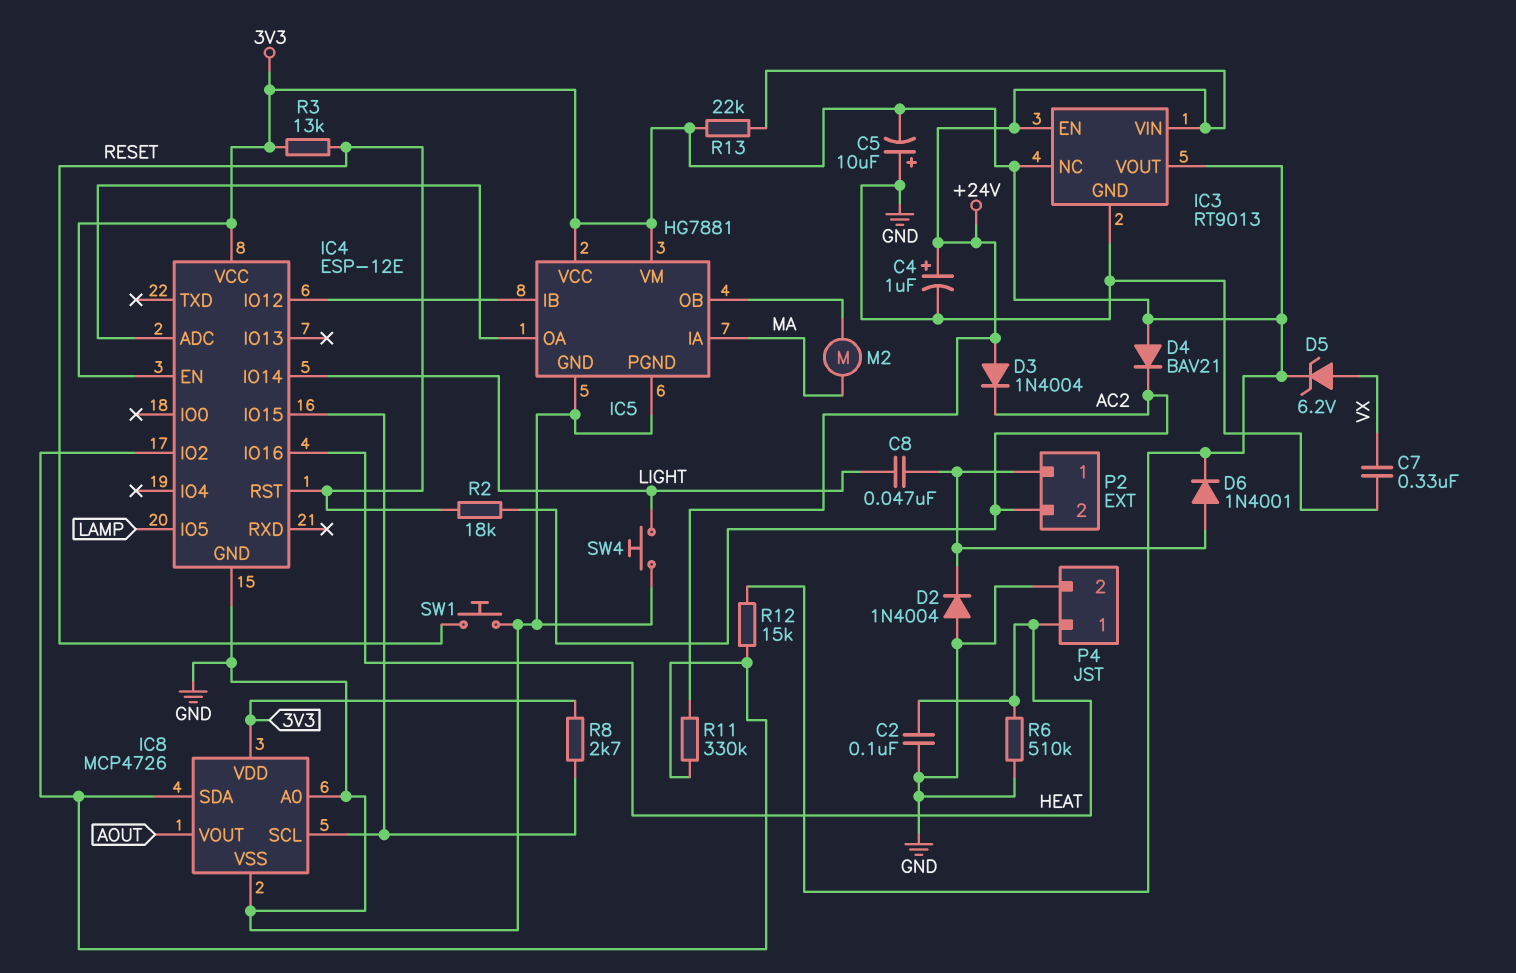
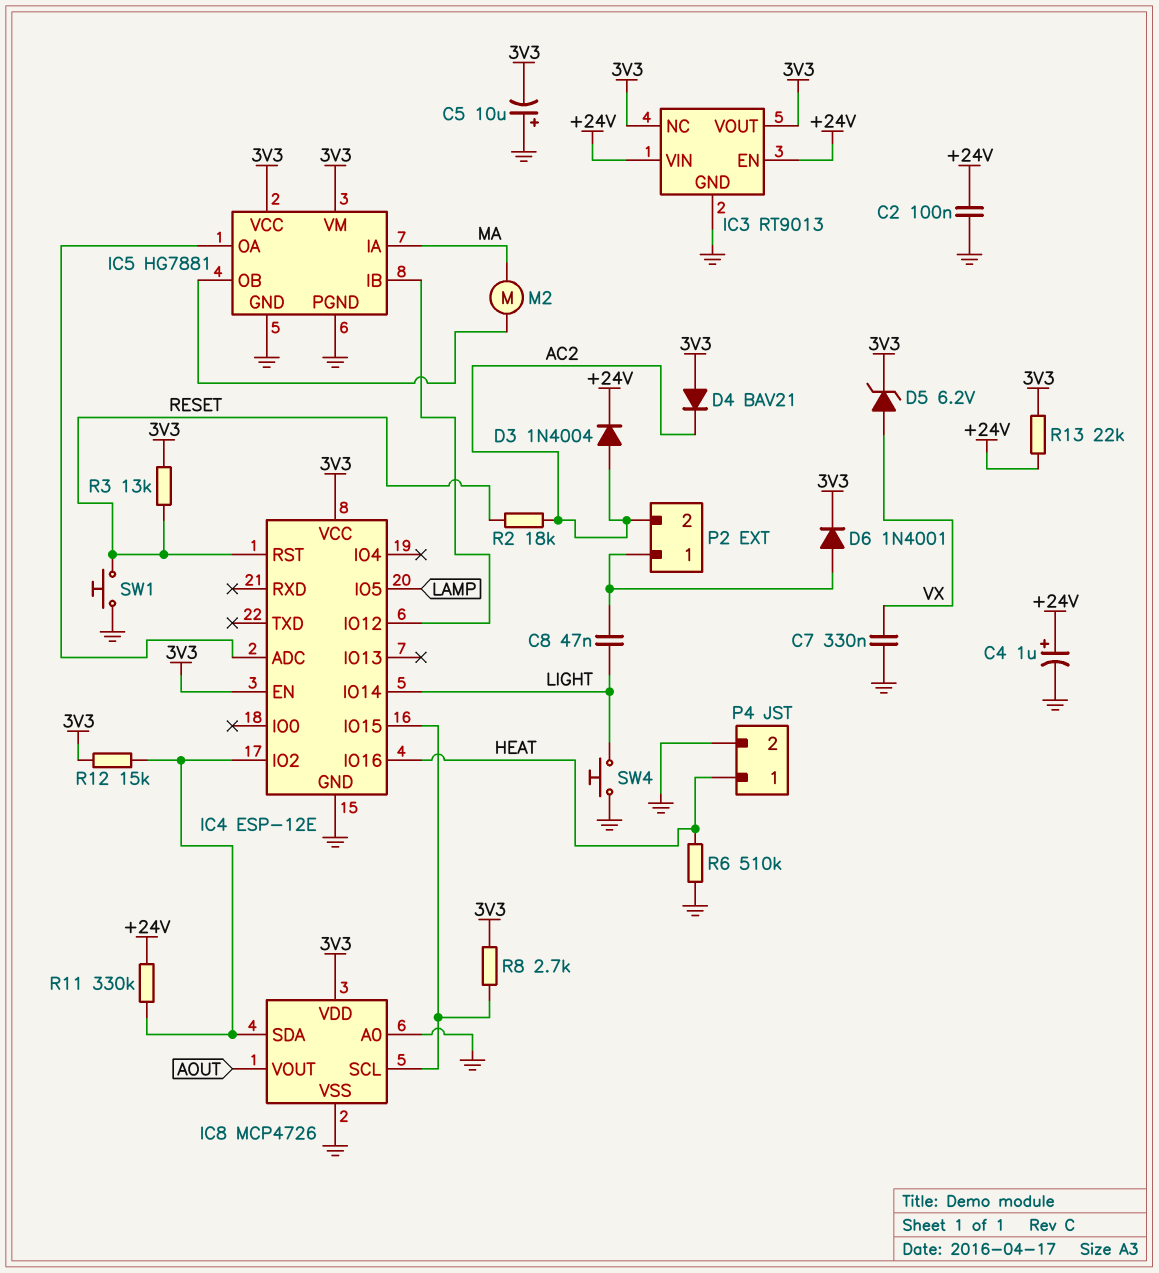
C2: 100nF (GND, HEAT) -> 100nF (+24V, GND)
D2: diode 1N4004 (A GND, K P2/1) -> none
D3: diode 1N4004 (A +24V, K AC2) -> diode 1N4004 (A AC2, K +24V)

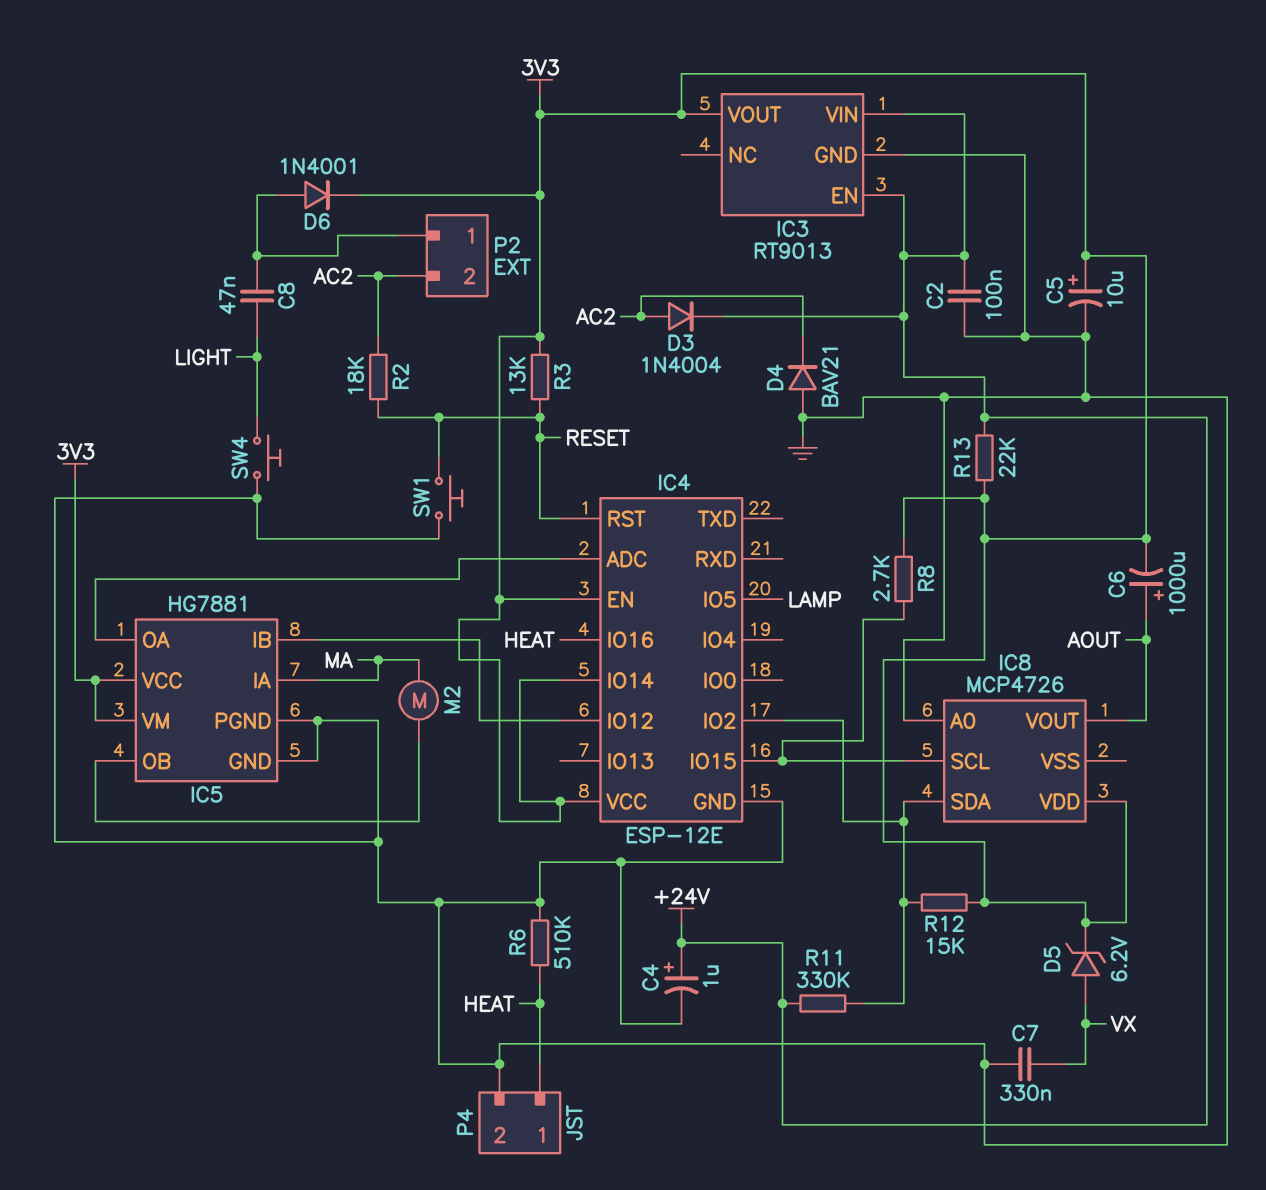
C5: 10uF (plus GND, minus 3V3) -> 10uF (plus 3V3, minus GND)
C6: none -> 1000uF (plus AOUT, minus 3V3)
D4: diode BAV21 (A 3V3, K AC2) -> diode BAV21 (A GND, K AC2)
IC3 pin NC: 3V3 -> none
IC4 pin IO14: LIGHT -> 3V3
IC8 pin VSS: GND -> none

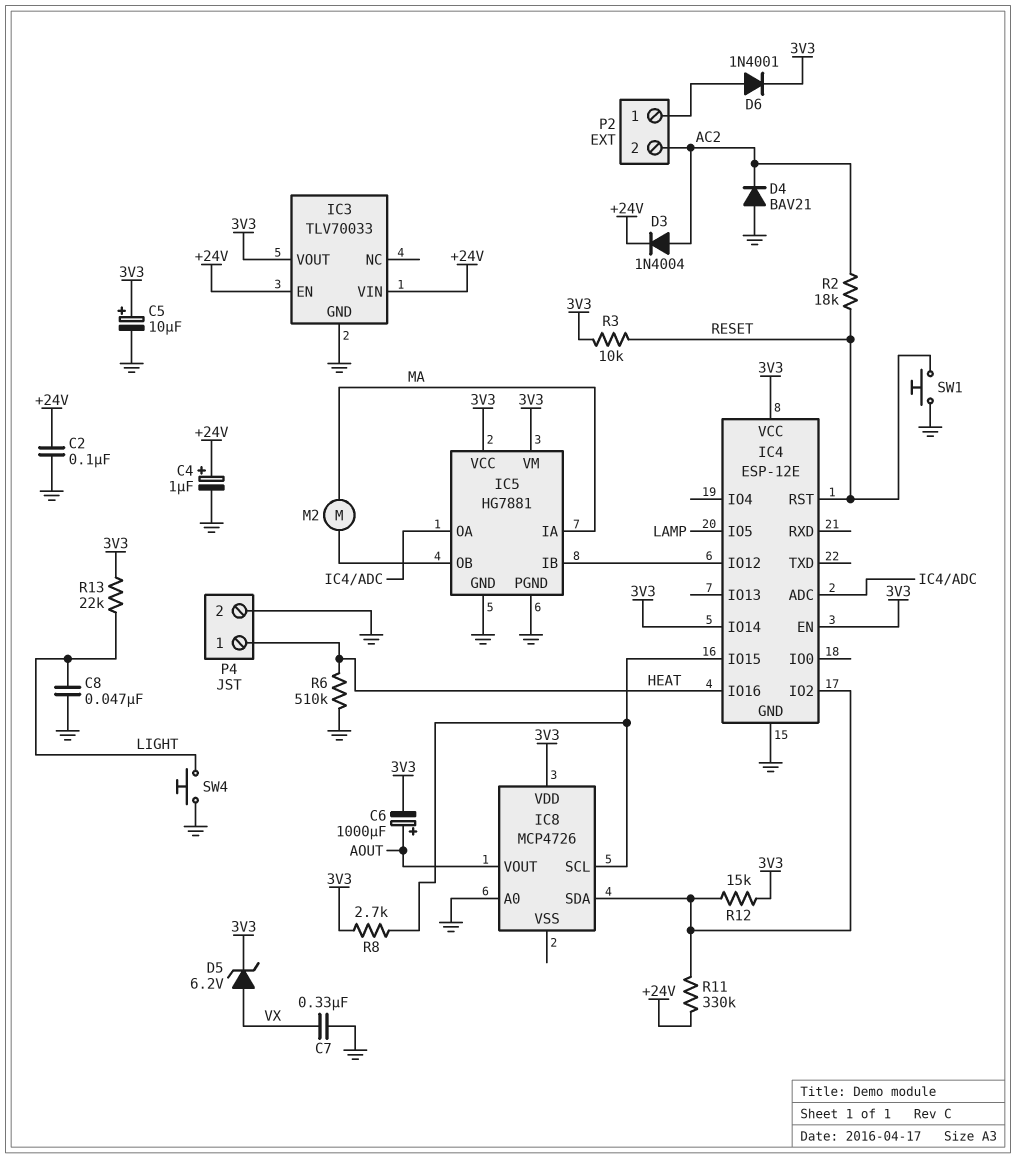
C8: 47nF (LIGHT, P2/1) -> 47nF (GND, LIGHT)
IC3: RT9013 -> TLV70033
R3: 13k (3V3, RESET) -> 10k (3V3, RESET)
R13: 22k (+24V, 3V3) -> 22k (3V3, LIGHT)

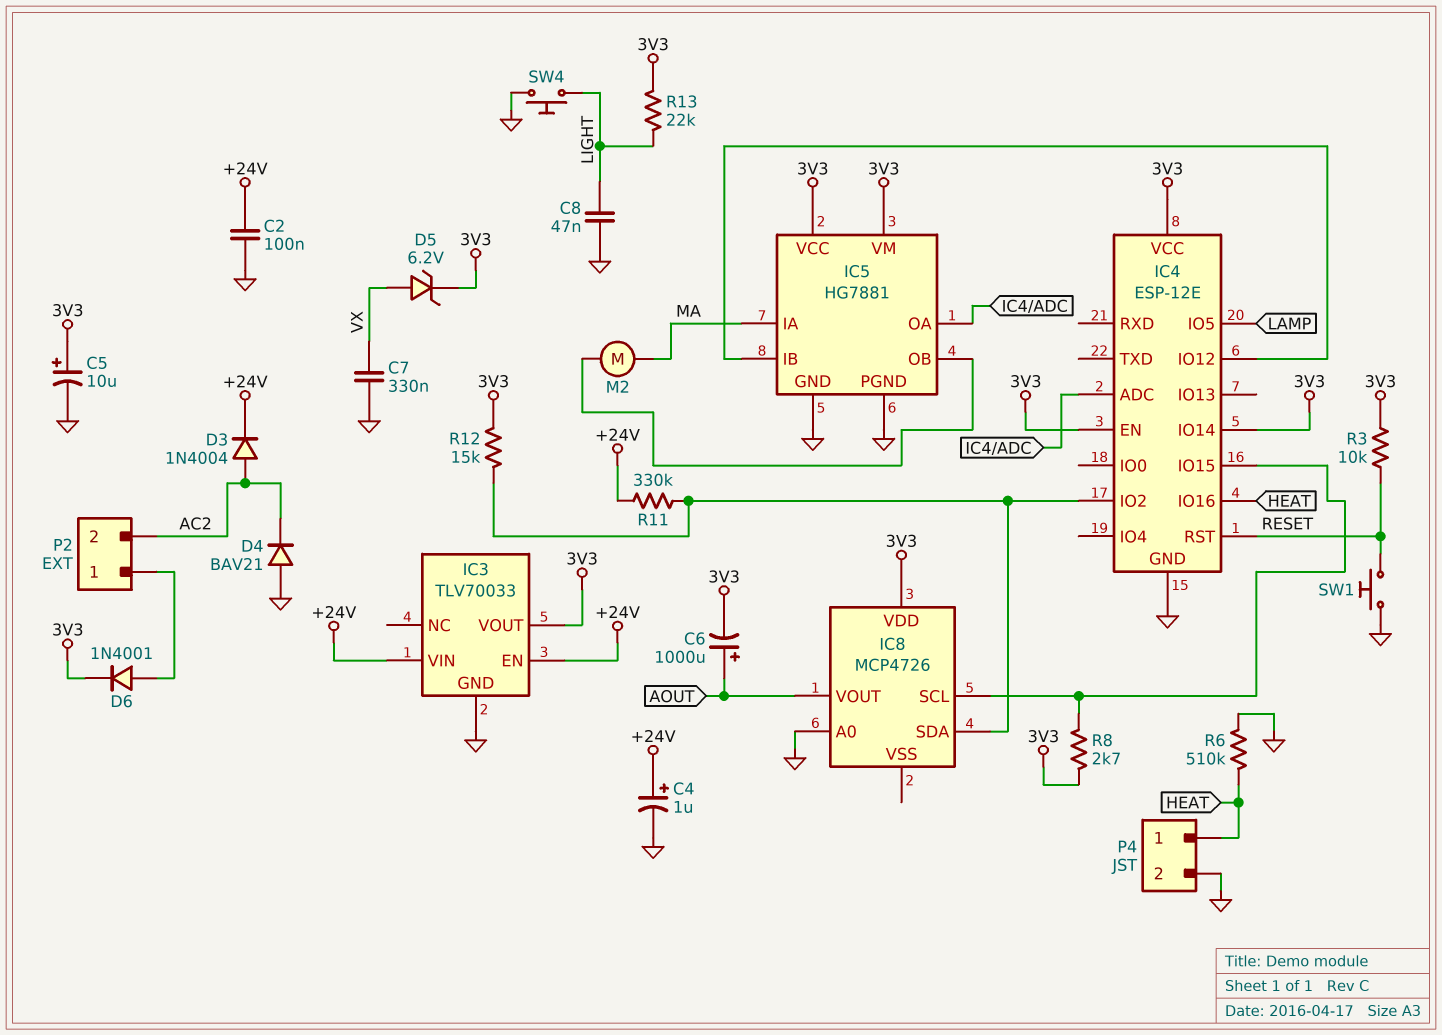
R2: 18k (AC2, RESET) -> none

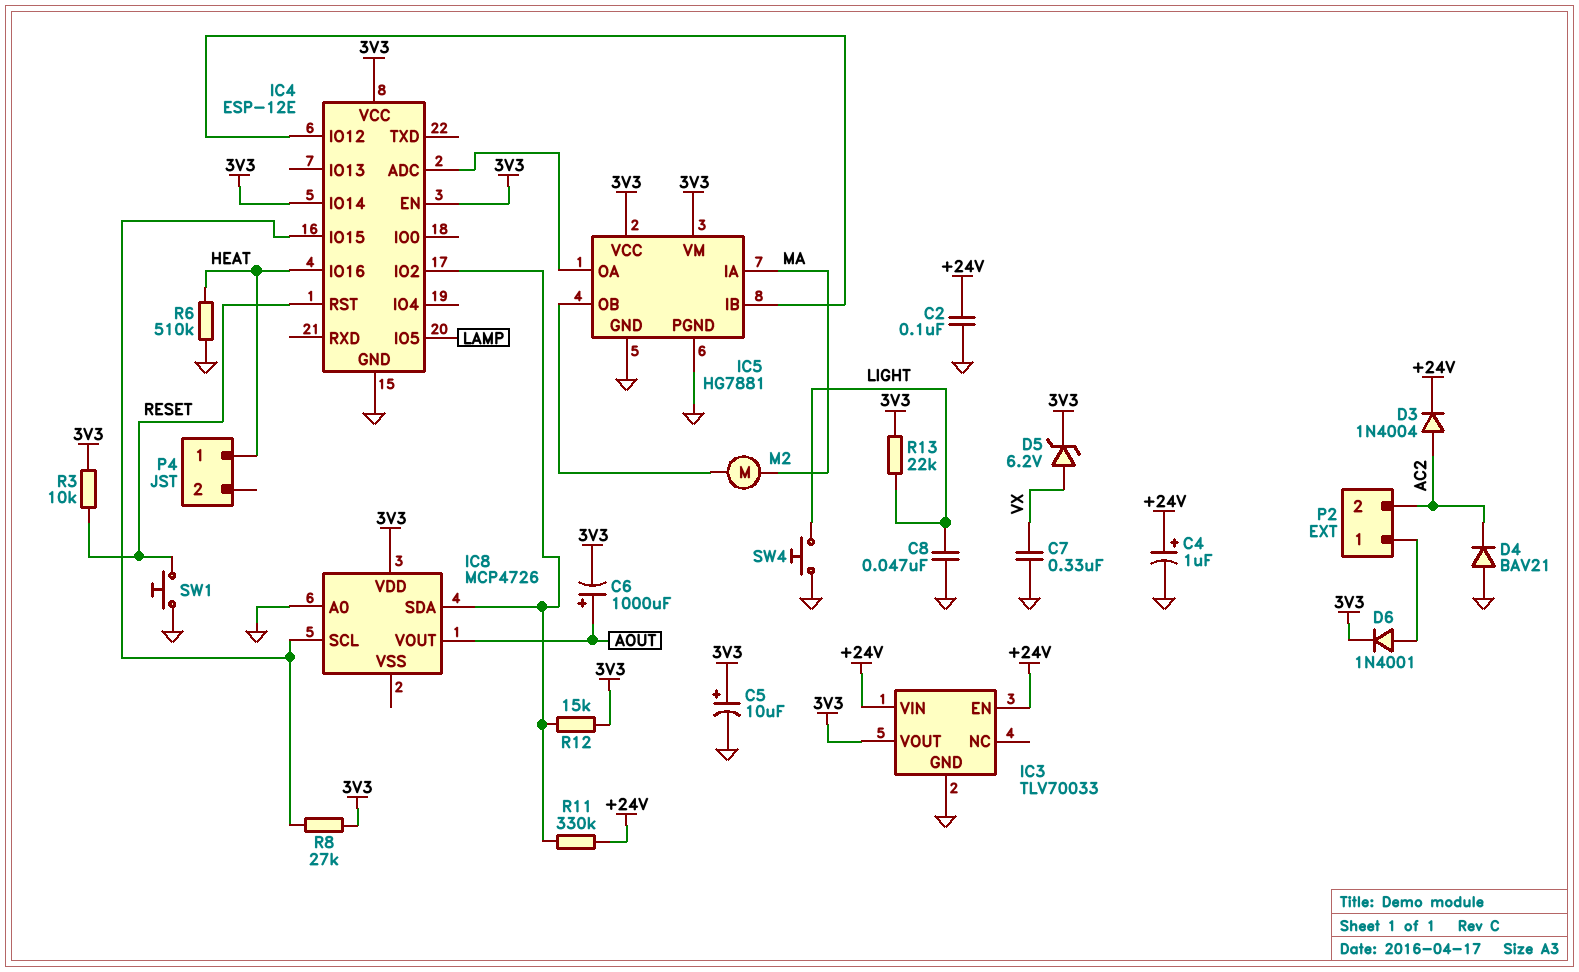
P4 pin 2: GND -> none
R8: 2.7k (3V3, IC4/IO15) -> 27k (3V3, IC4/IO15)

